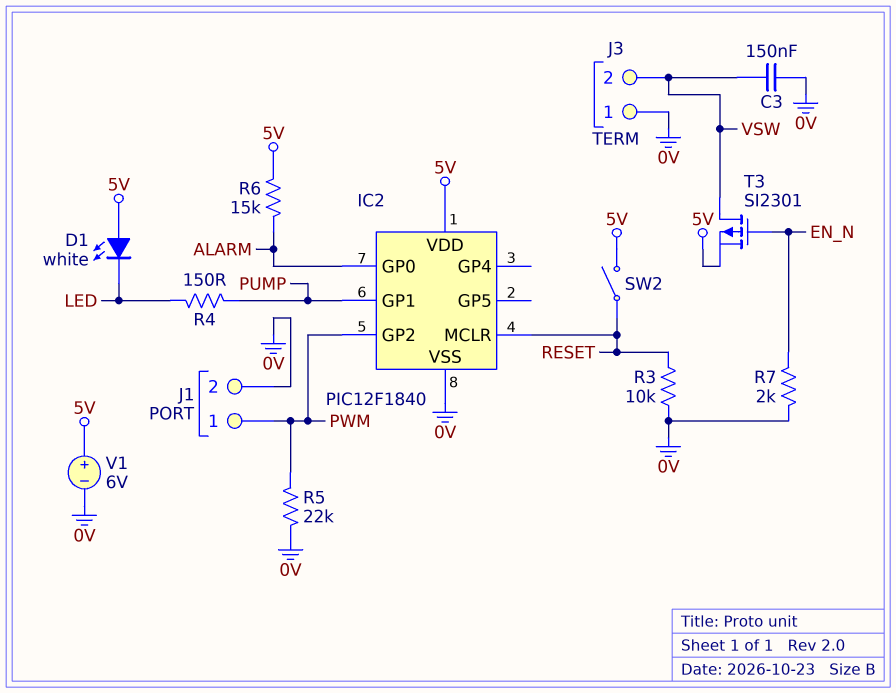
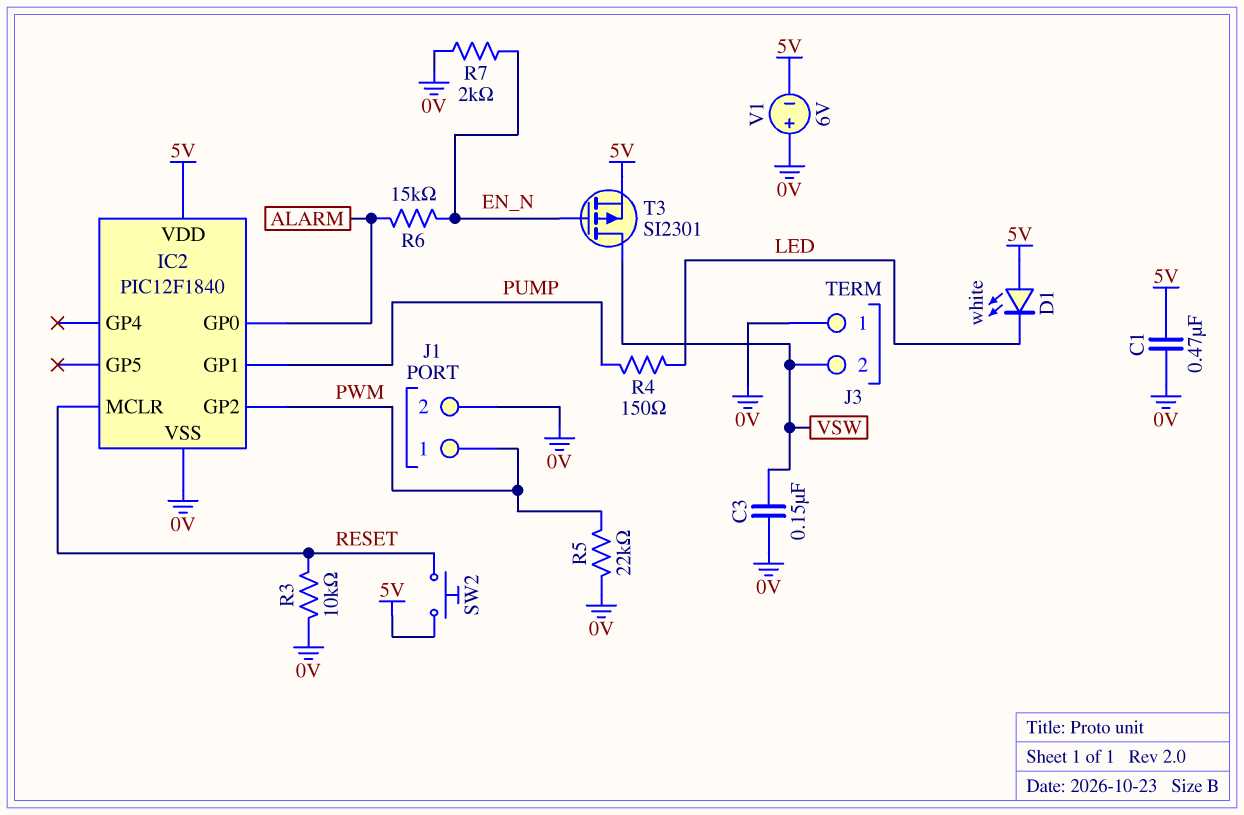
C1: none -> 470nF (0V, 5V)
R6: 15k (5V, ALARM) -> 15k (ALARM, EN_N)
SW2: switch (5V, RESET) -> button (5V, RESET)
V1: 6V (plus 5V, minus 0V) -> 6V (plus 0V, minus 5V)

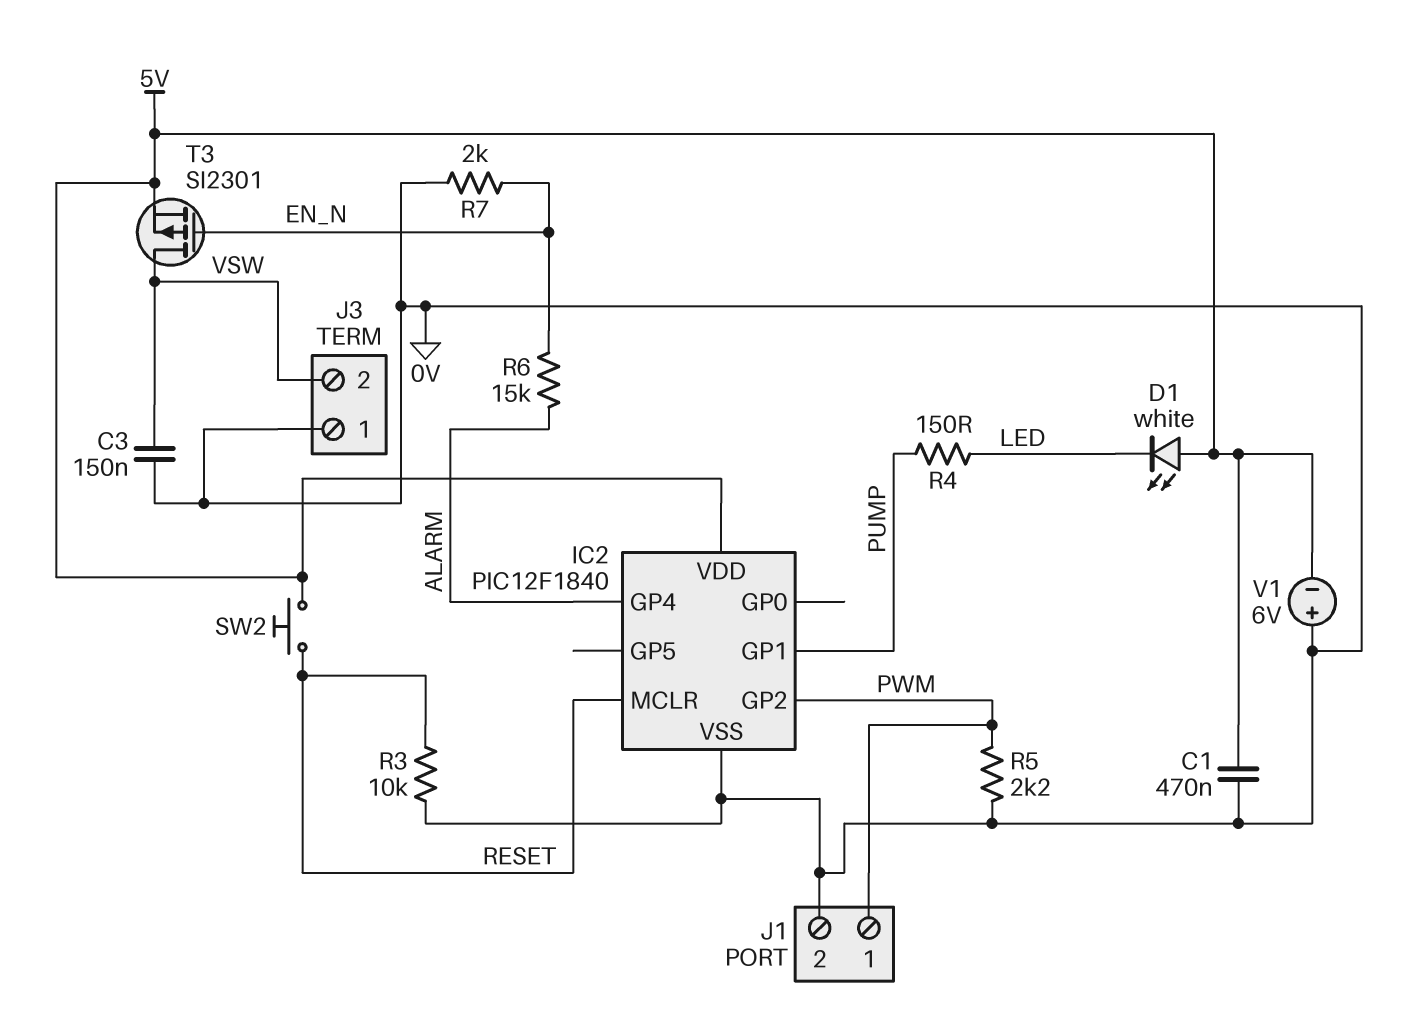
IC2 pin GP0: ALARM -> none
IC2 pin GP4: none -> ALARM
R5: 22k (0V, PWM) -> 2.2k (0V, PWM)

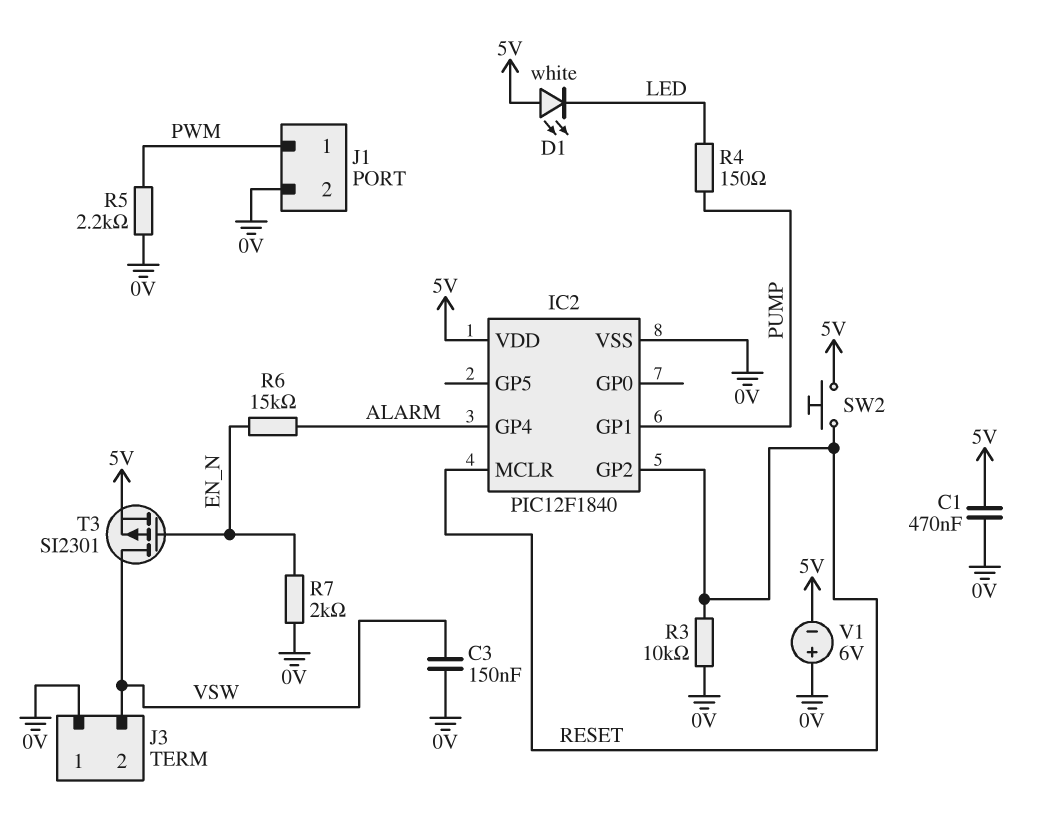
IC2 pin GP2: PWM -> RESET

